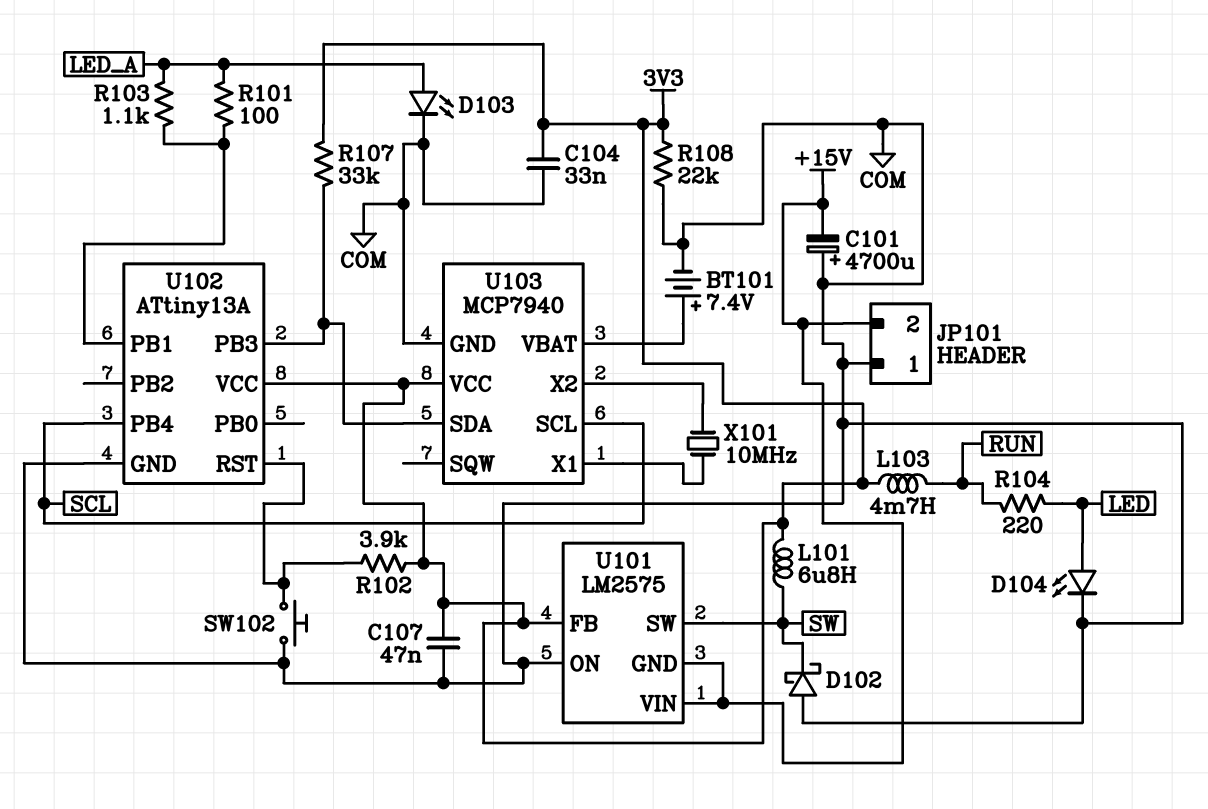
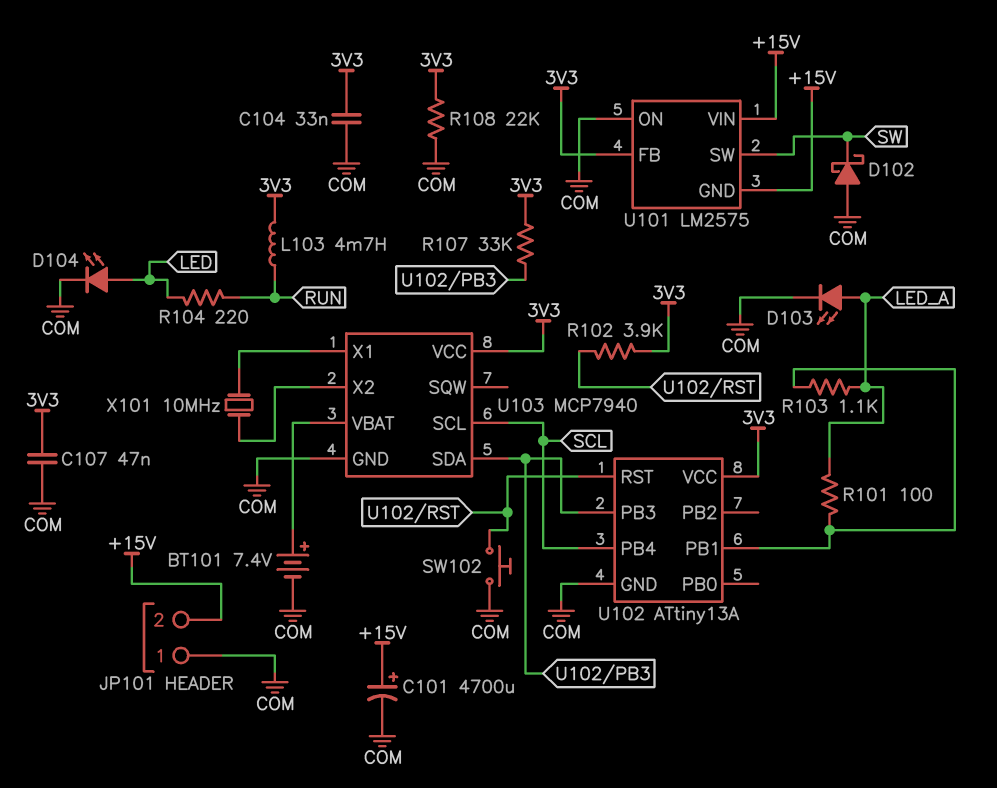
C101: 4700uF (plus COM, minus +15V) -> 4700uF (plus +15V, minus COM)
L101: 6.8uH (3V3, SW) -> none

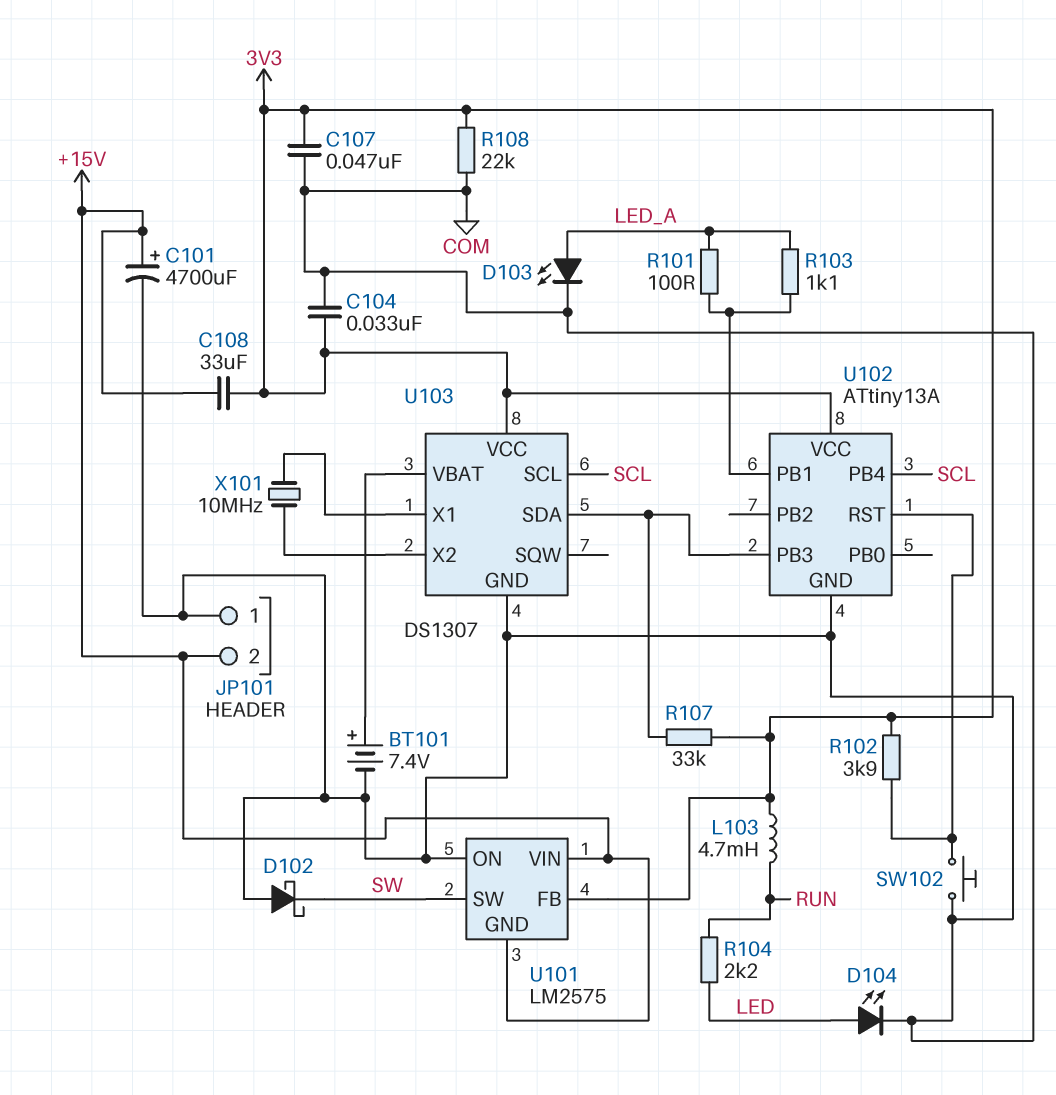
C108: none -> 33uF (+15V, 3V3)
R104: 220 (LED, RUN) -> 2.2k (LED, RUN)
U103: MCP7940 -> DS1307

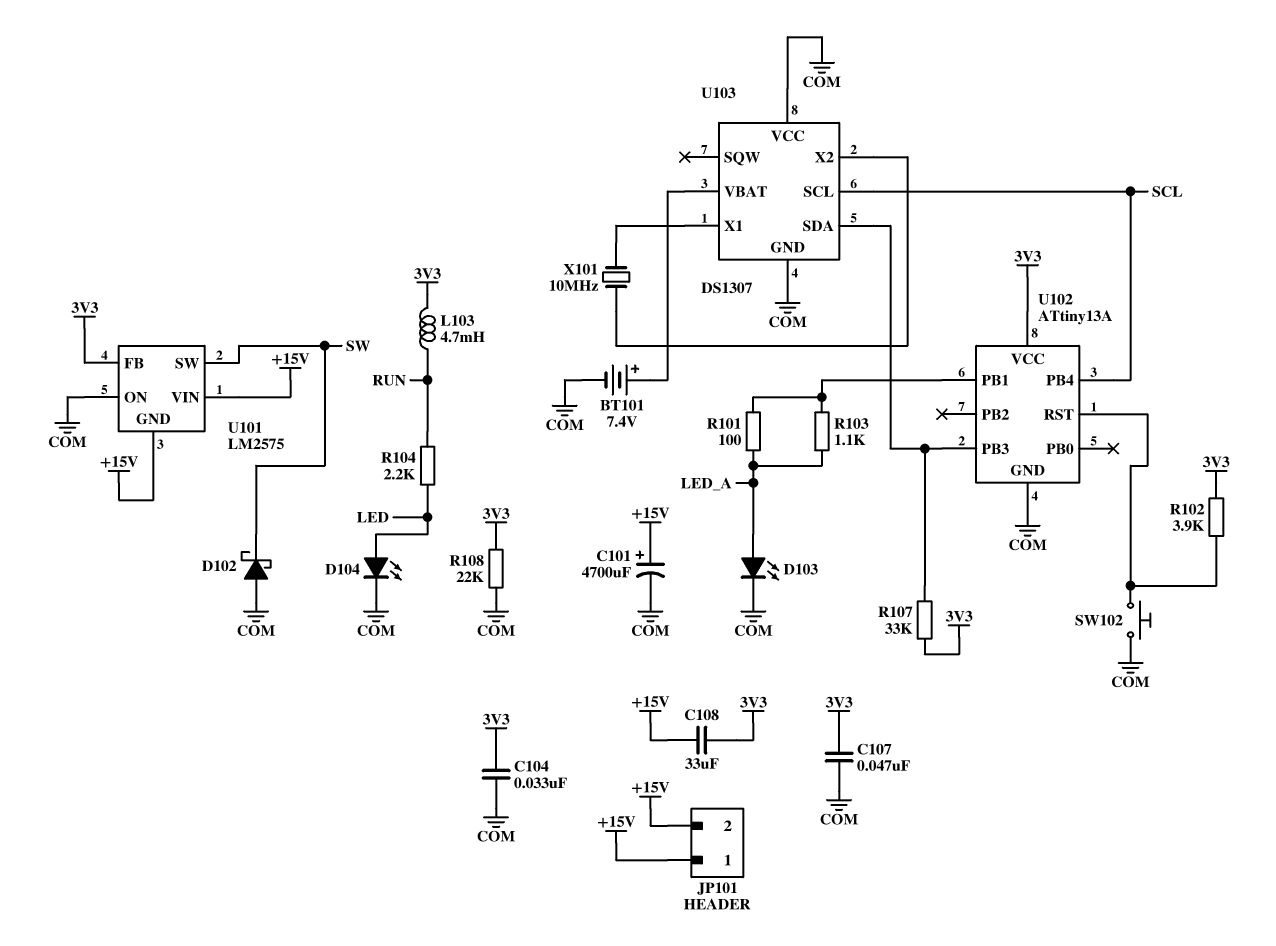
JP101 pin 1: COM -> +15V
U103 pin VCC: 3V3 -> COM

